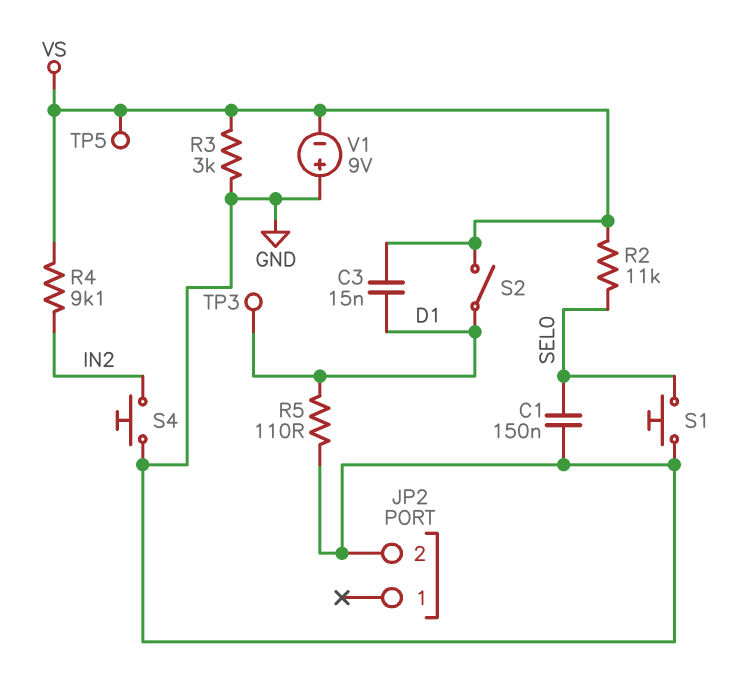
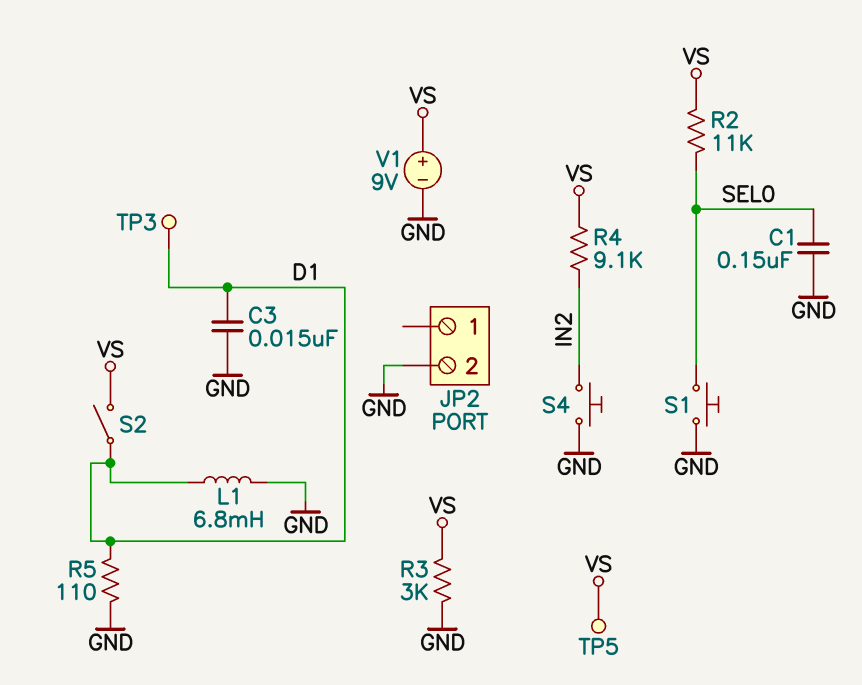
C3: 15nF (D1, VS) -> 15nF (D1, GND)
L1: none -> 6.8mH (D1, GND)
V1: 9V (plus GND, minus VS) -> 9V (plus VS, minus GND)

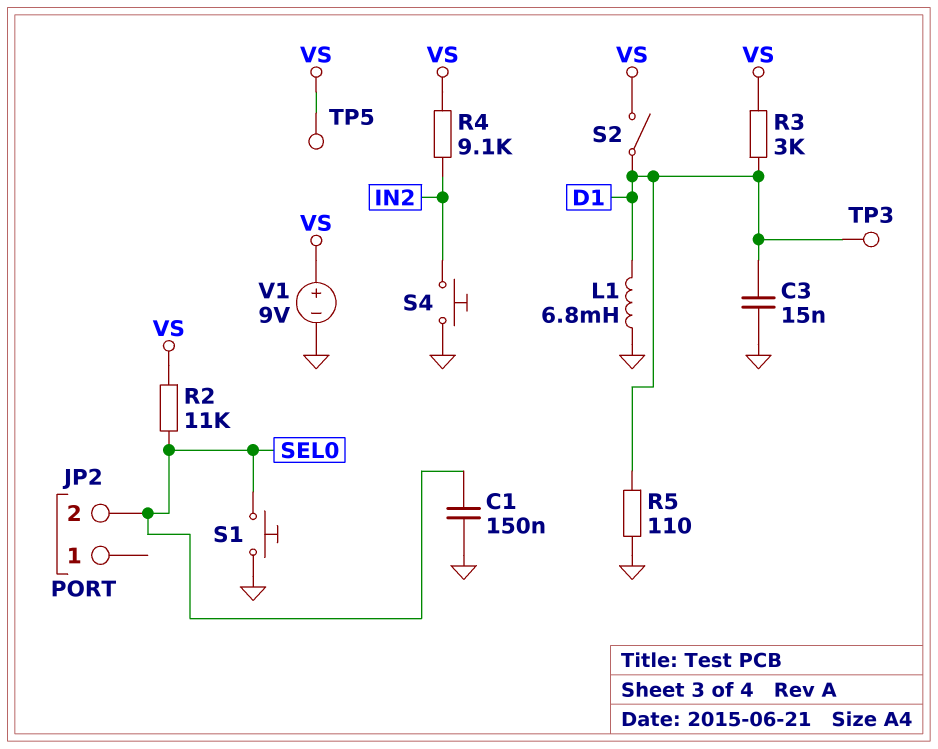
JP2 pin 2: GND -> SEL0
R3: 3k (GND, VS) -> 3k (D1, VS)

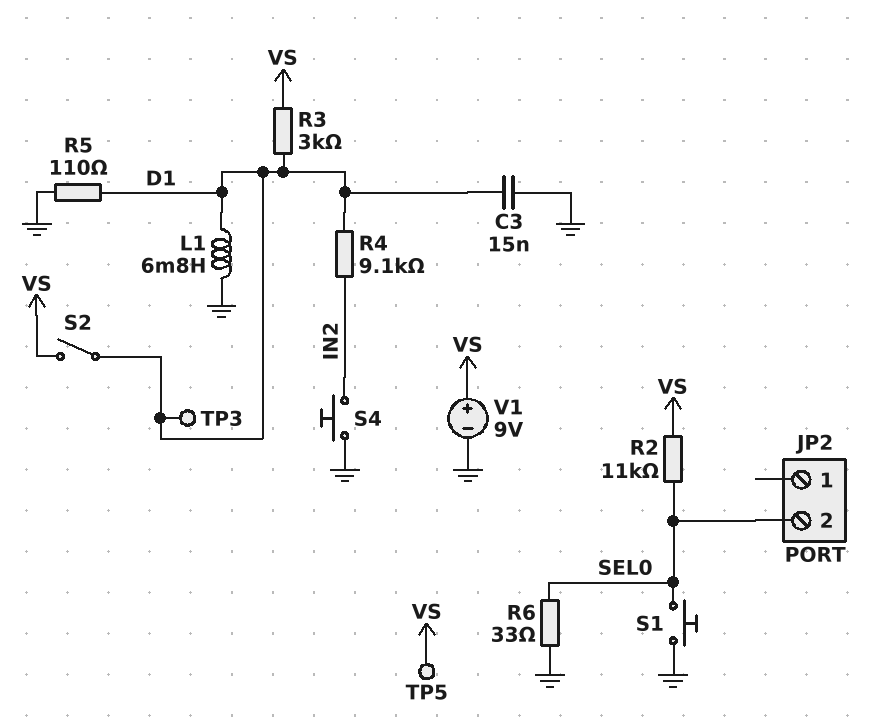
C1: 150nF (GND, SEL0) -> none
R4: 9.1k (IN2, VS) -> 9.1k (D1, IN2)
R6: none -> 33 (GND, SEL0)

